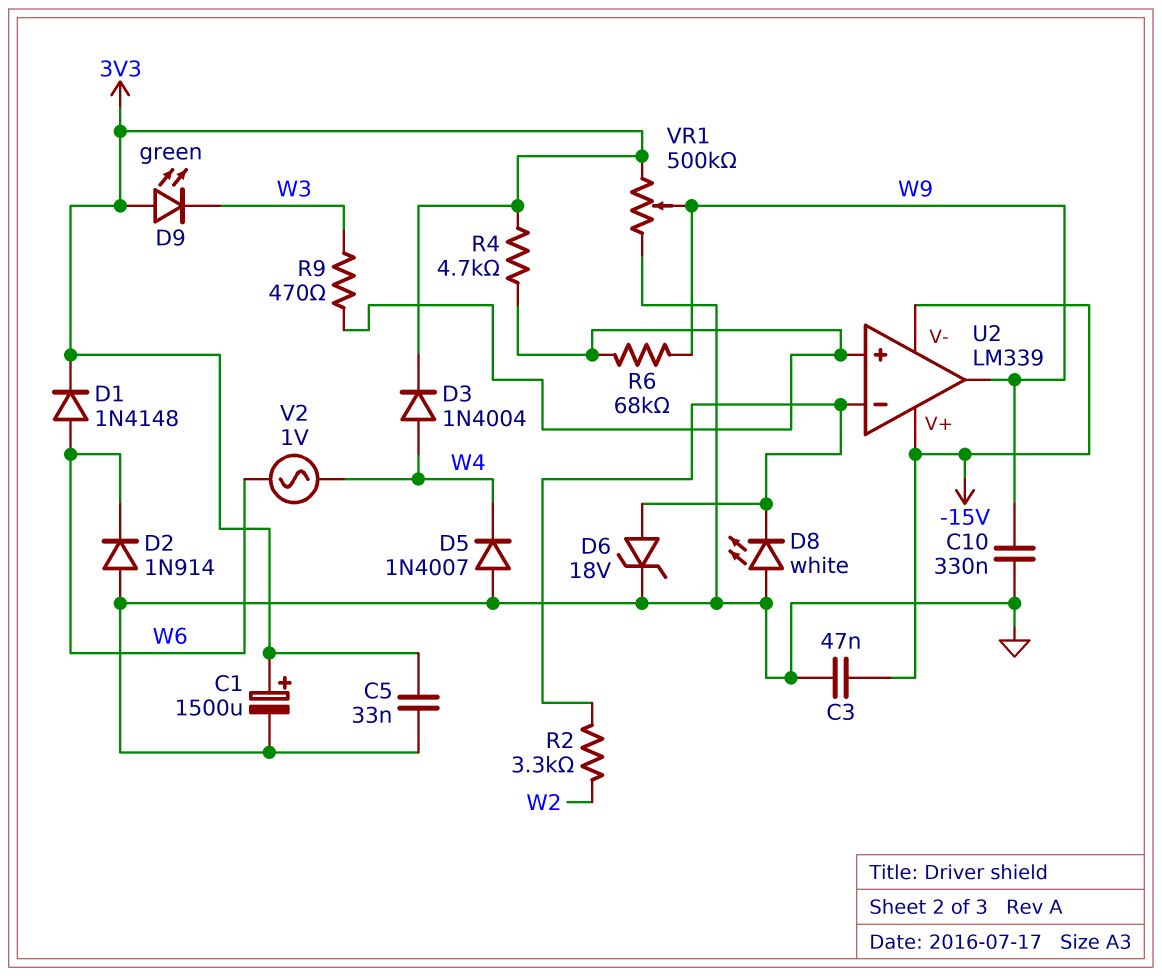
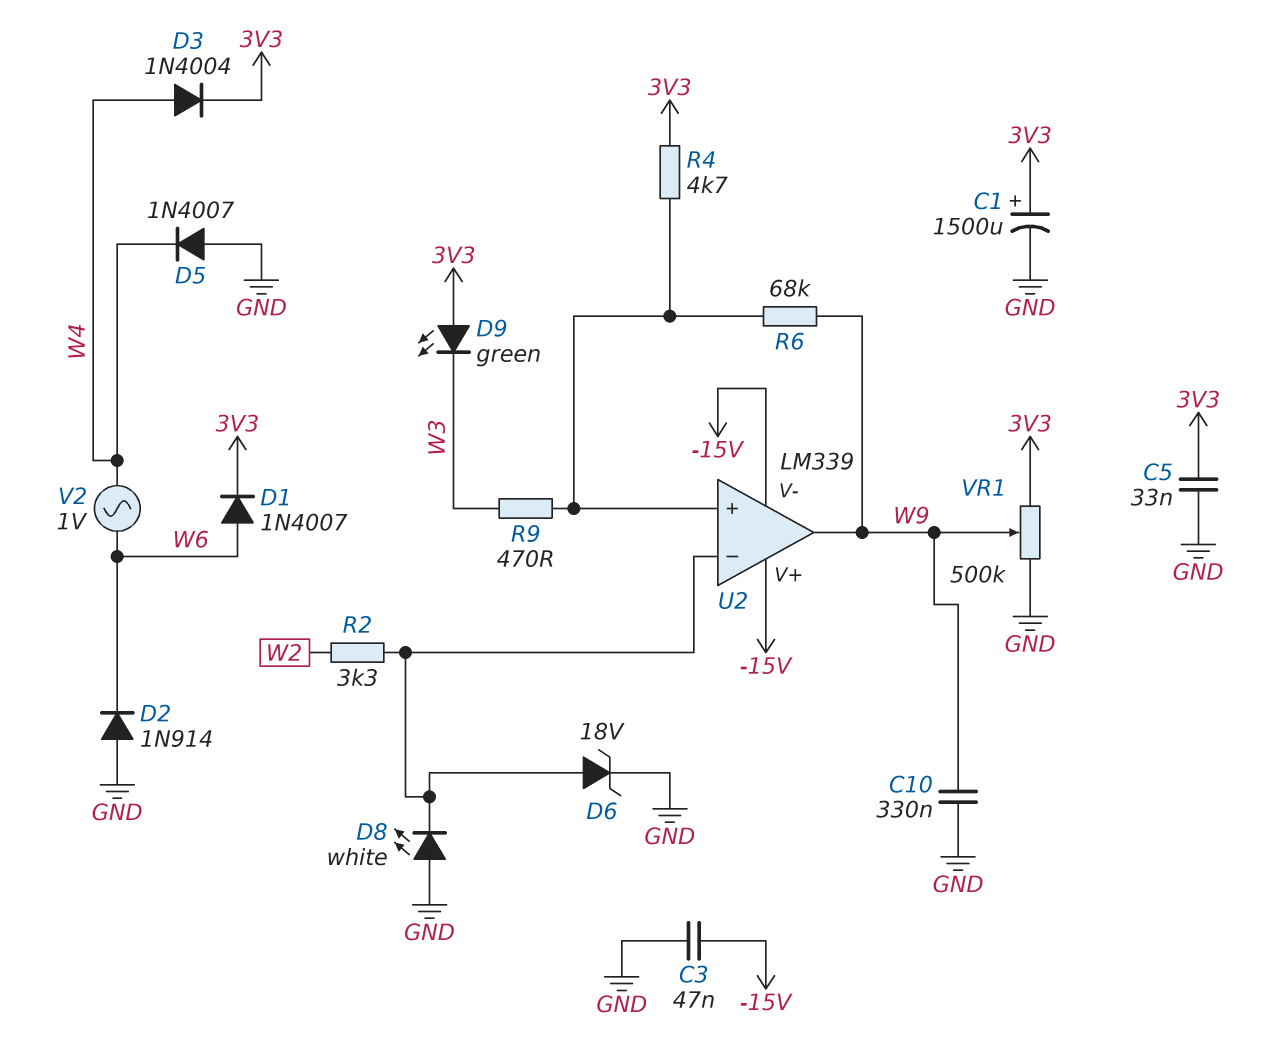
D1: diode 1N4148 (A W6, K 3V3) -> diode 1N4007 (A W6, K 3V3)

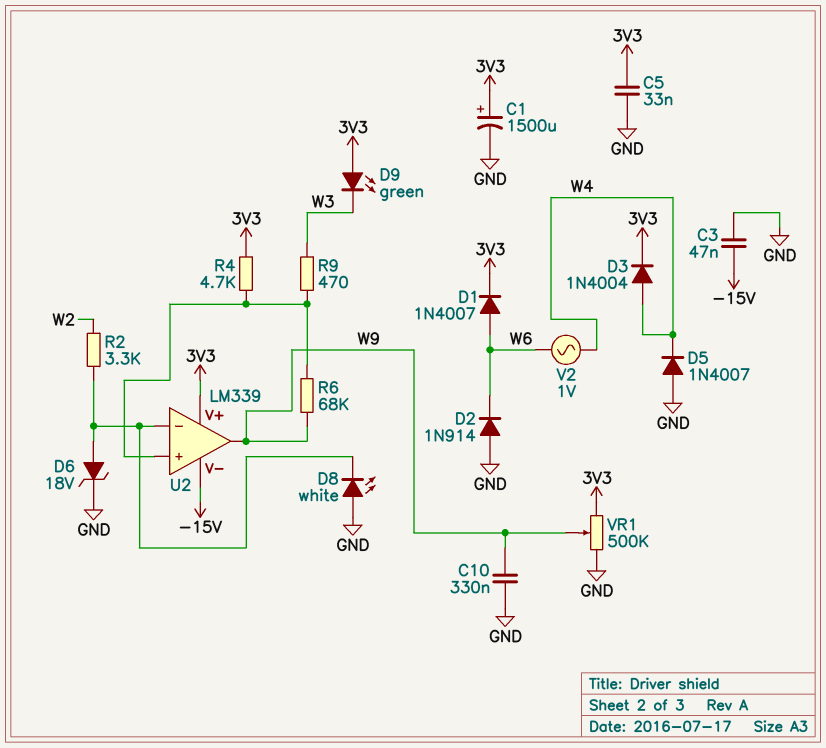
U2 pin V+: -15V -> 3V3

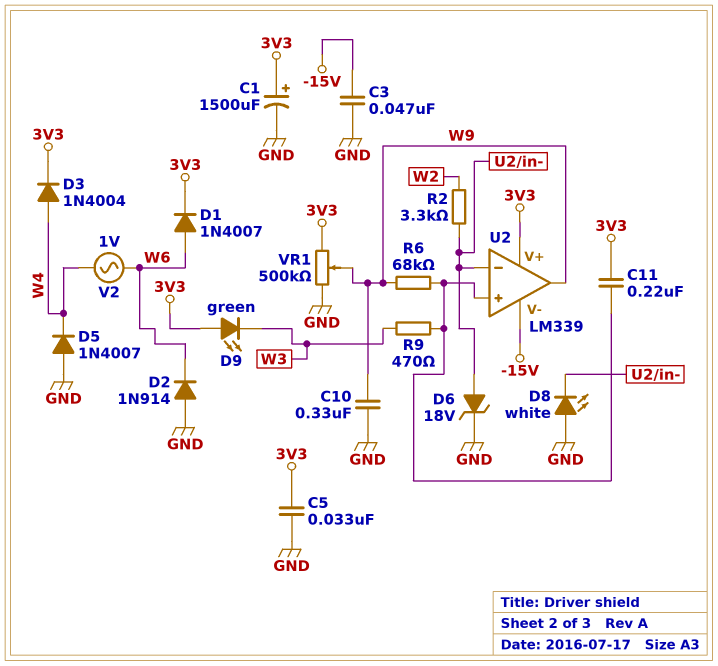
C11: none -> 220nF (3V3, U2/in+)
R4: 4.7k (3V3, U2/in+) -> none

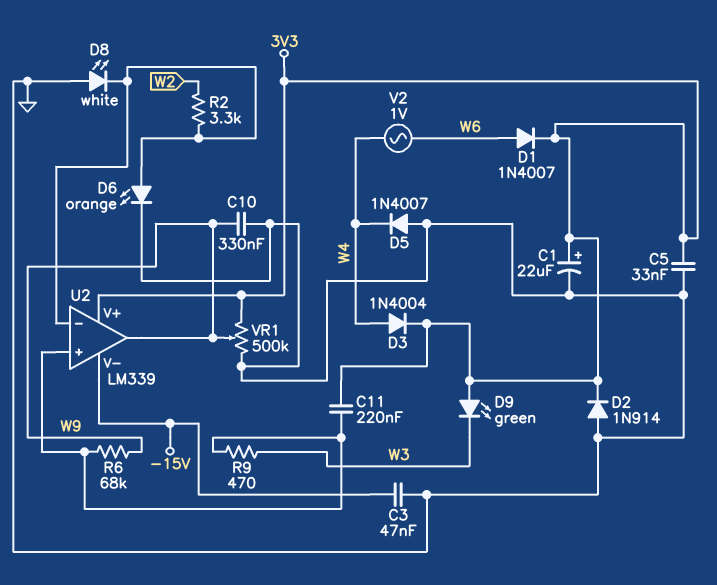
C1: 1500uF (plus 3V3, minus GND) -> 22uF (plus 3V3, minus GND)
D2: diode 1N914 (A GND, K W6) -> diode 1N914 (A GND, K 3V3)
D6: zener 18V (A U2/in-, K GND) -> LED orange (A U2/in-, K GND)

